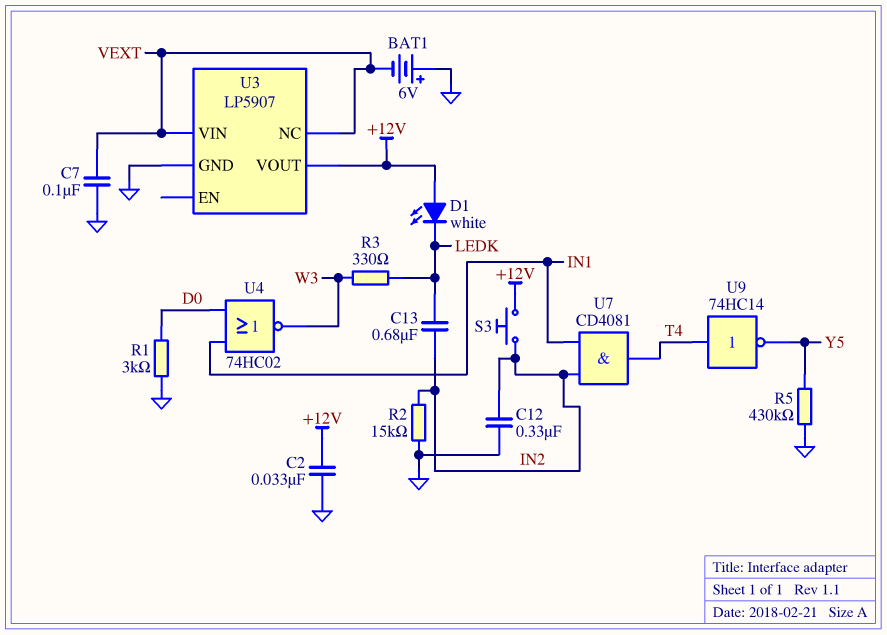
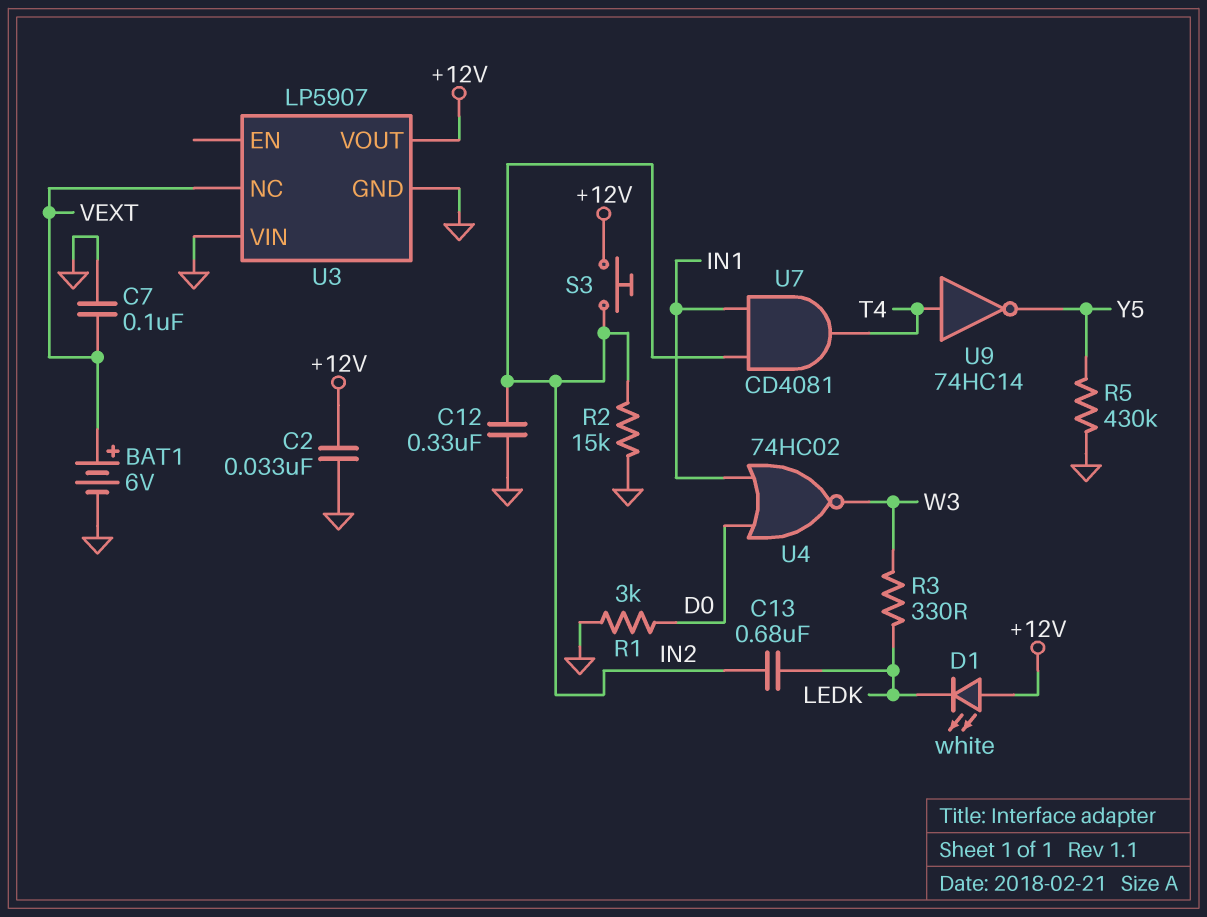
BAT1: 6V (plus GND, minus VEXT) -> 6V (plus VEXT, minus GND)
U3 pin VIN: VEXT -> GND

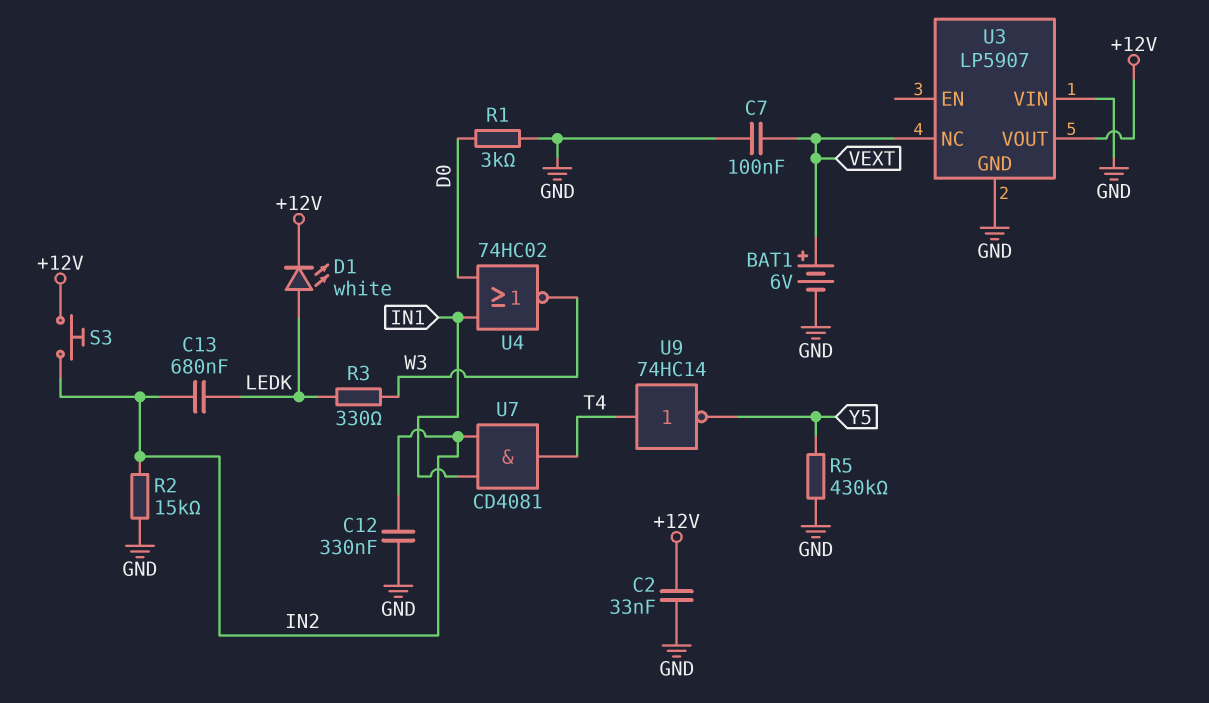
D1: LED white (A +12V, K LEDK) -> LED white (A LEDK, K +12V)

